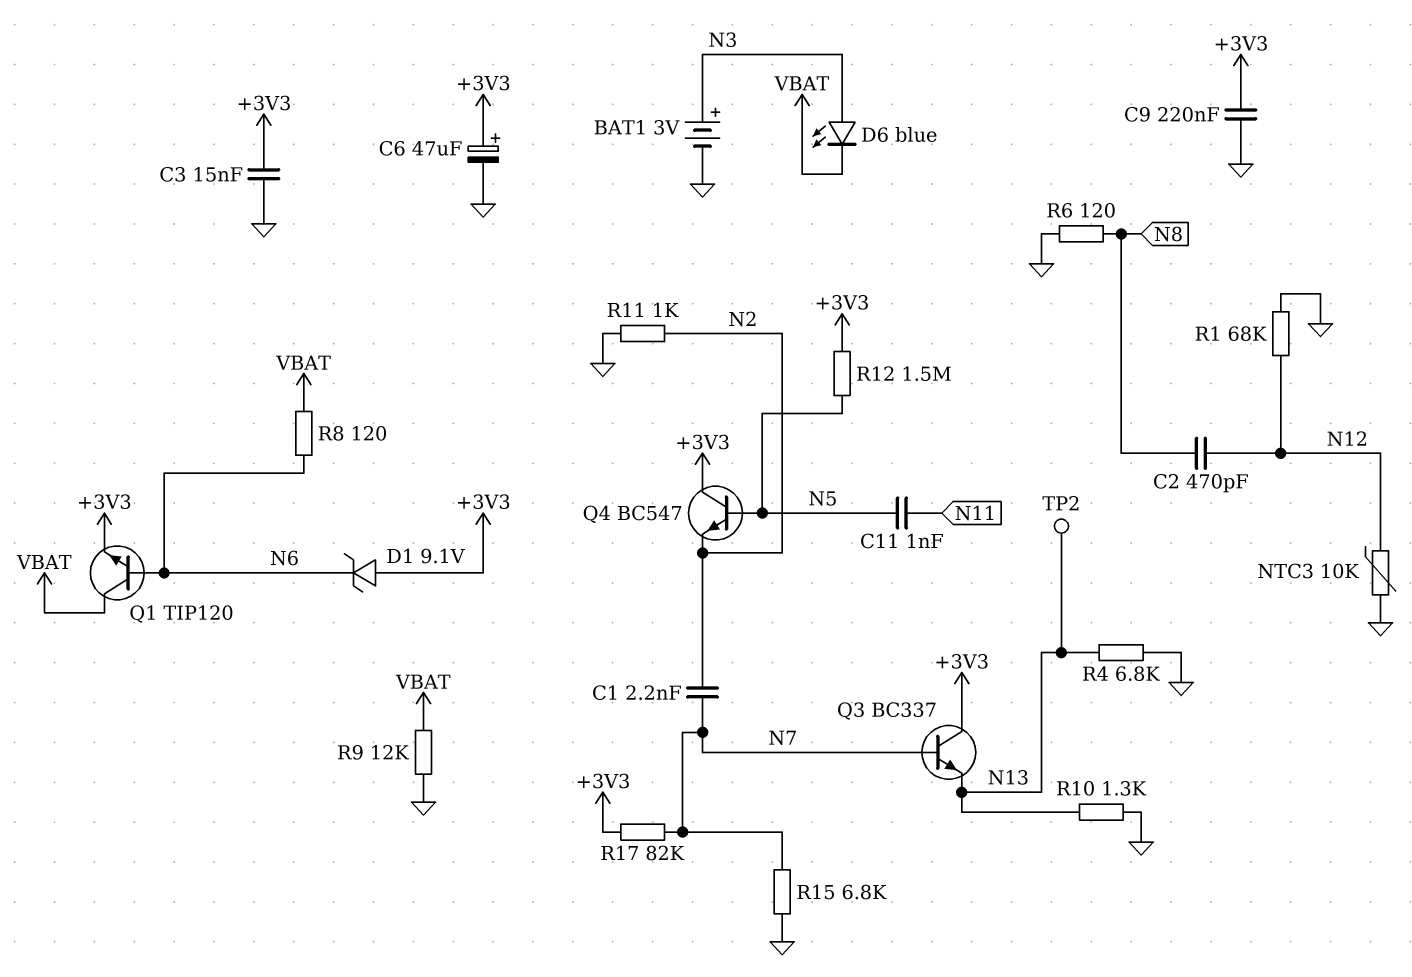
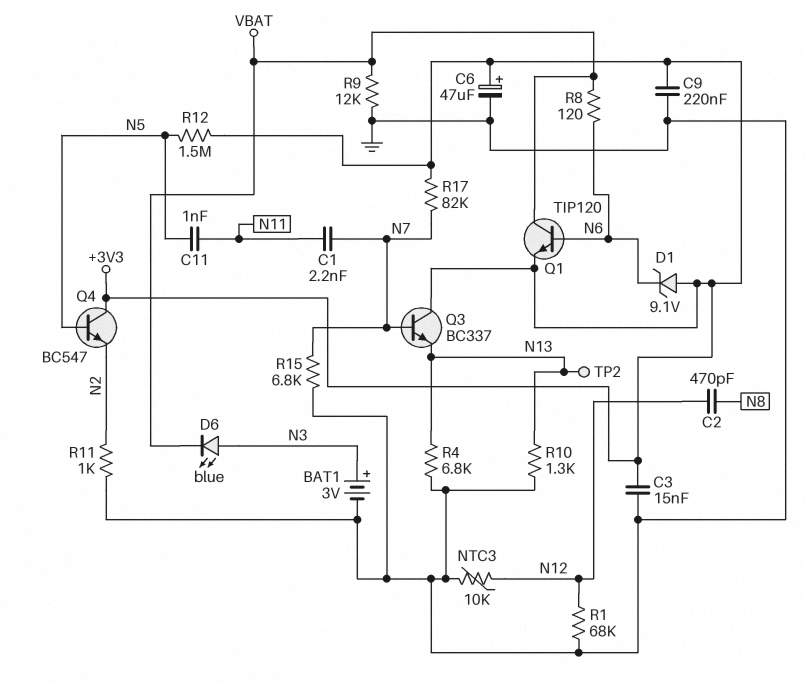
C1: 2.2nF (N2, N7) -> 2.2nF (N7, N11)
R6: 120 (GND, N8) -> none

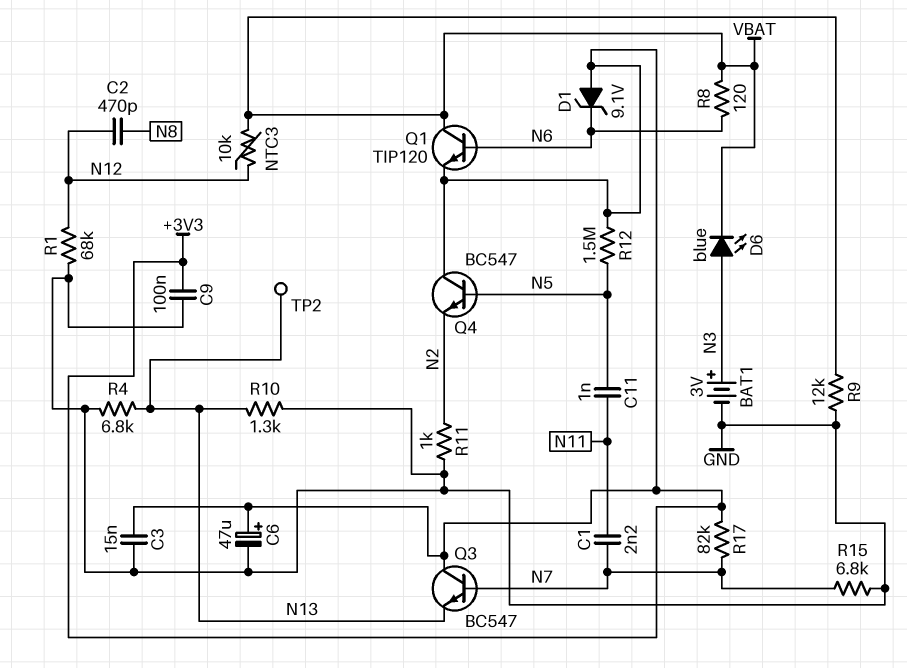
C9: 220nF (+3V3, GND) -> 100nF (+3V3, GND)
NTC3: 10k (GND, N12) -> 10k (N12, VBAT)
Q3: NPN BC337 (B N7, C +3V3, E N13) -> NPN BC547 (B N7, C +3V3, E N13)

